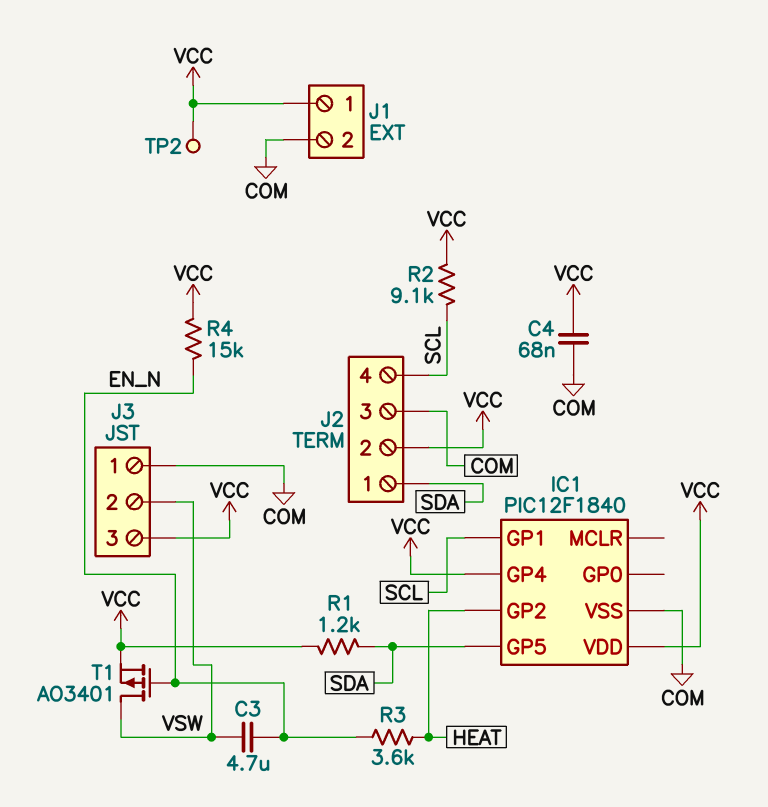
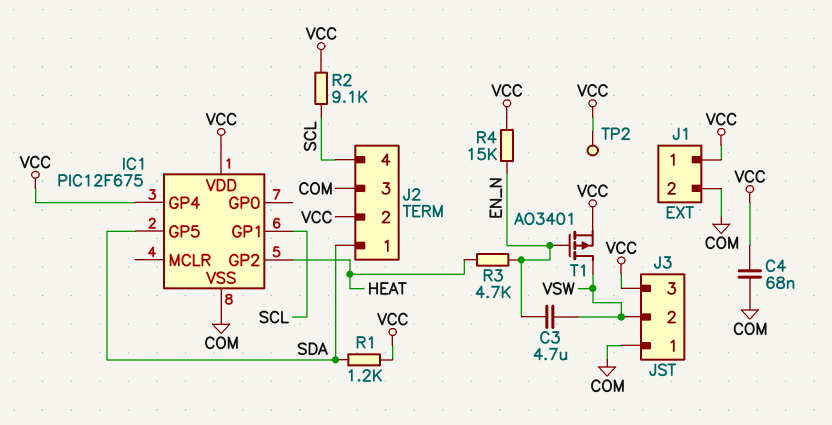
IC1: PIC12F1840 -> PIC12F675
R3: 3.6k (EN_N, HEAT) -> 4.7k (EN_N, HEAT)

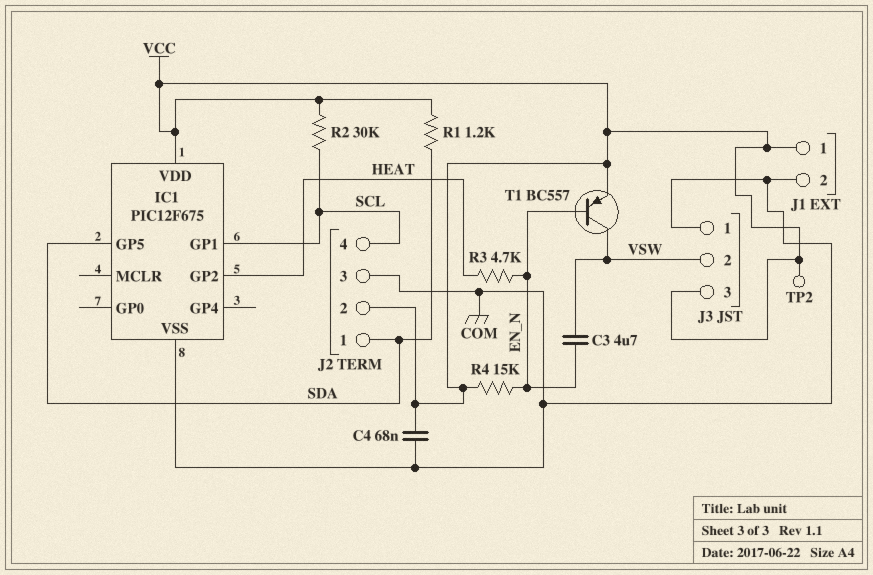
IC1 pin GP4: VCC -> none
R2: 9.1k (SCL, VCC) -> 30k (SCL, VCC)
T1: PMOS AO3401 (G EN_N, D VSW, S VCC) -> PNP BC557 (B EN_N, C VSW, E VCC)

